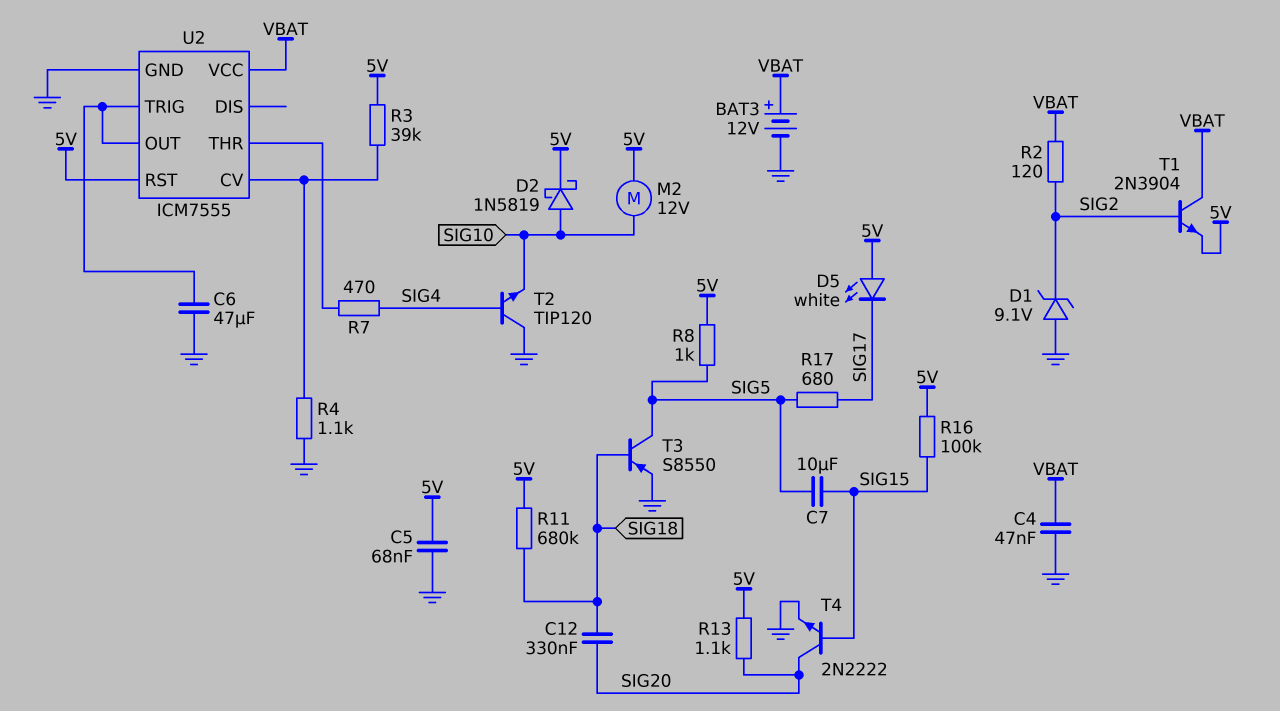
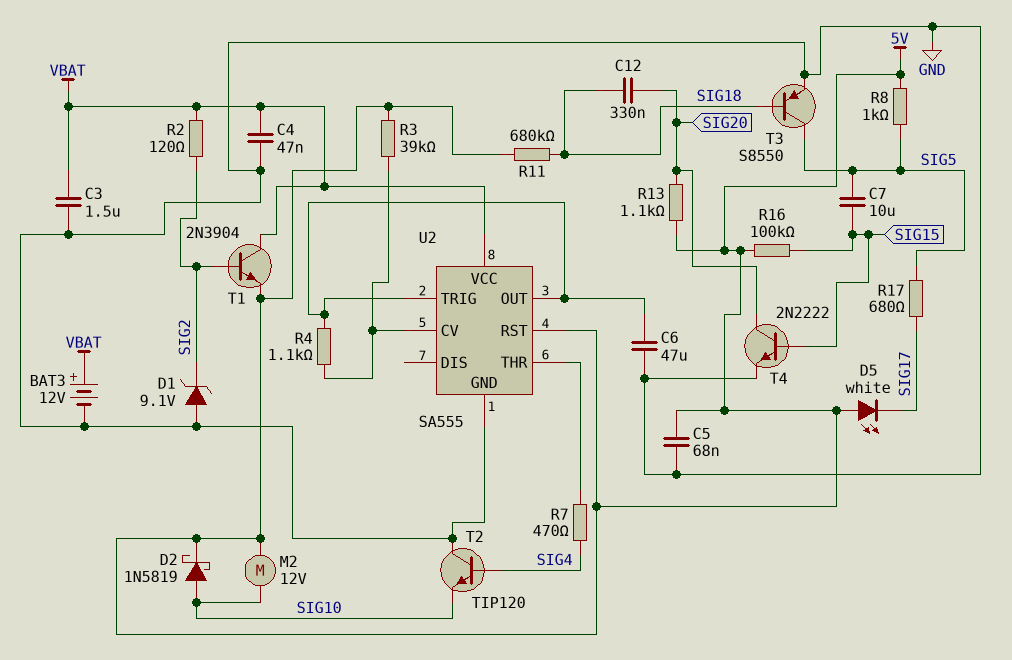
C3: none -> 1.5uF (GND, VBAT)
R4: 1.1k (GND, U2/CV) -> 1.1k (U2/CV, U2/OUT)
U2: ICM7555 -> SA555

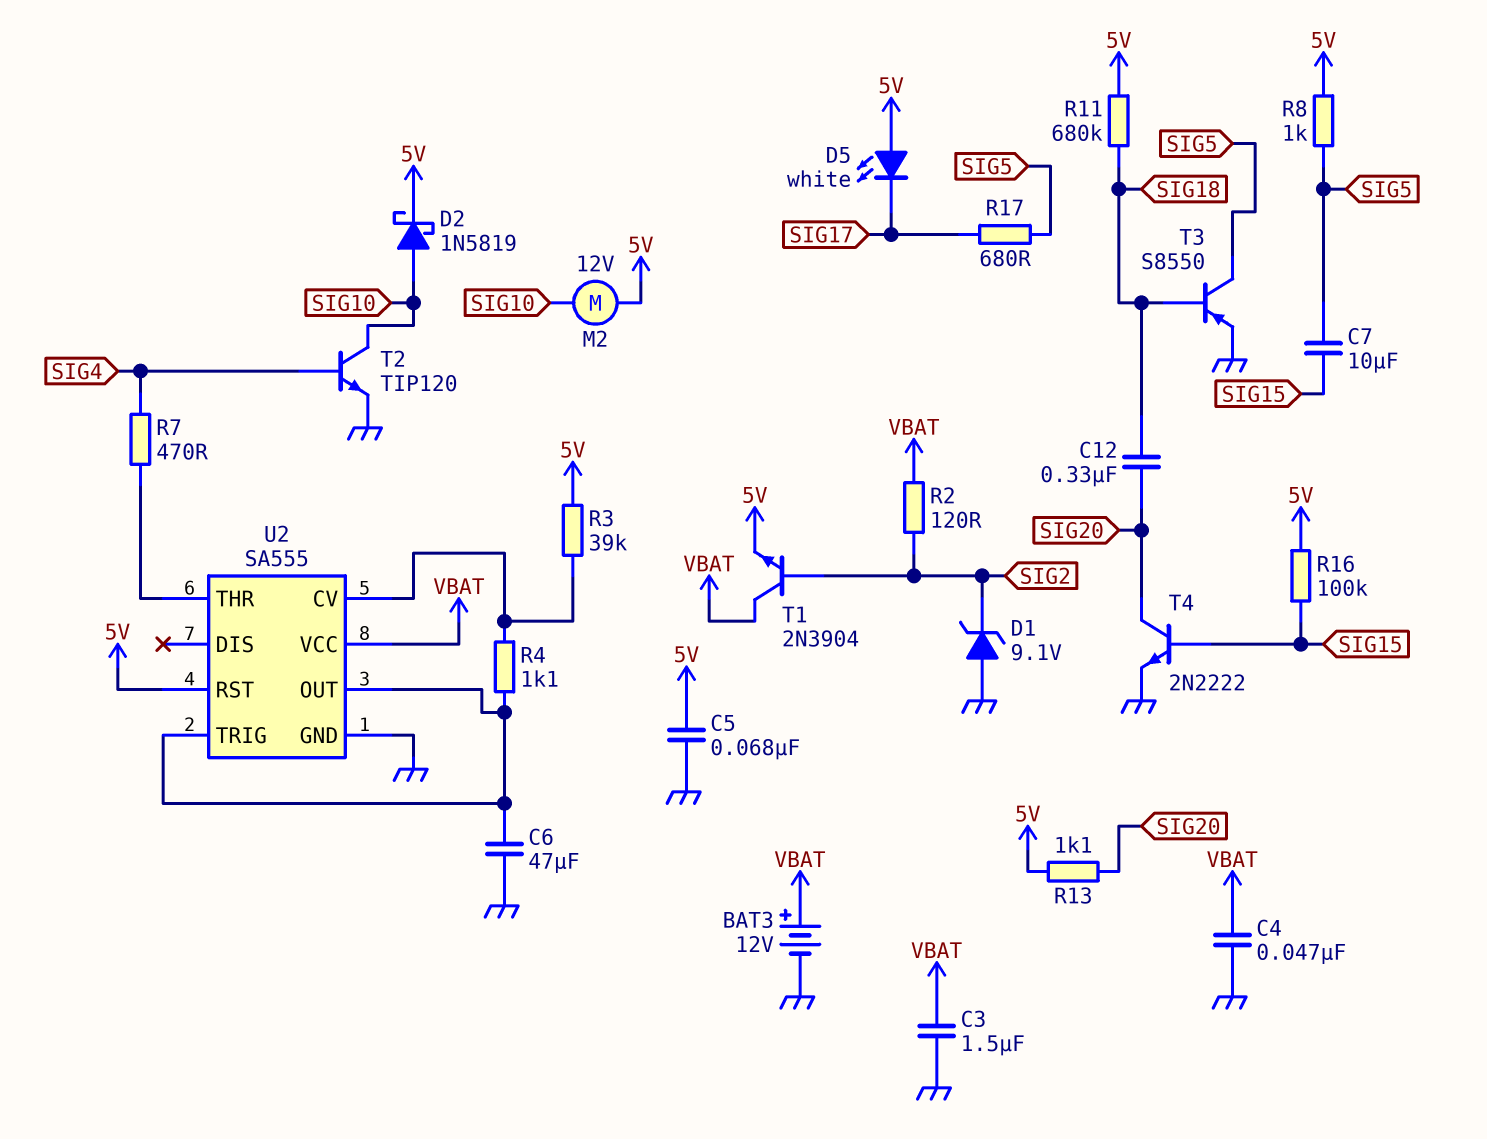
T2: NPN TIP120 (B SIG4, C GND, E SIG10) -> NPN TIP120 (B SIG4, C SIG10, E GND)

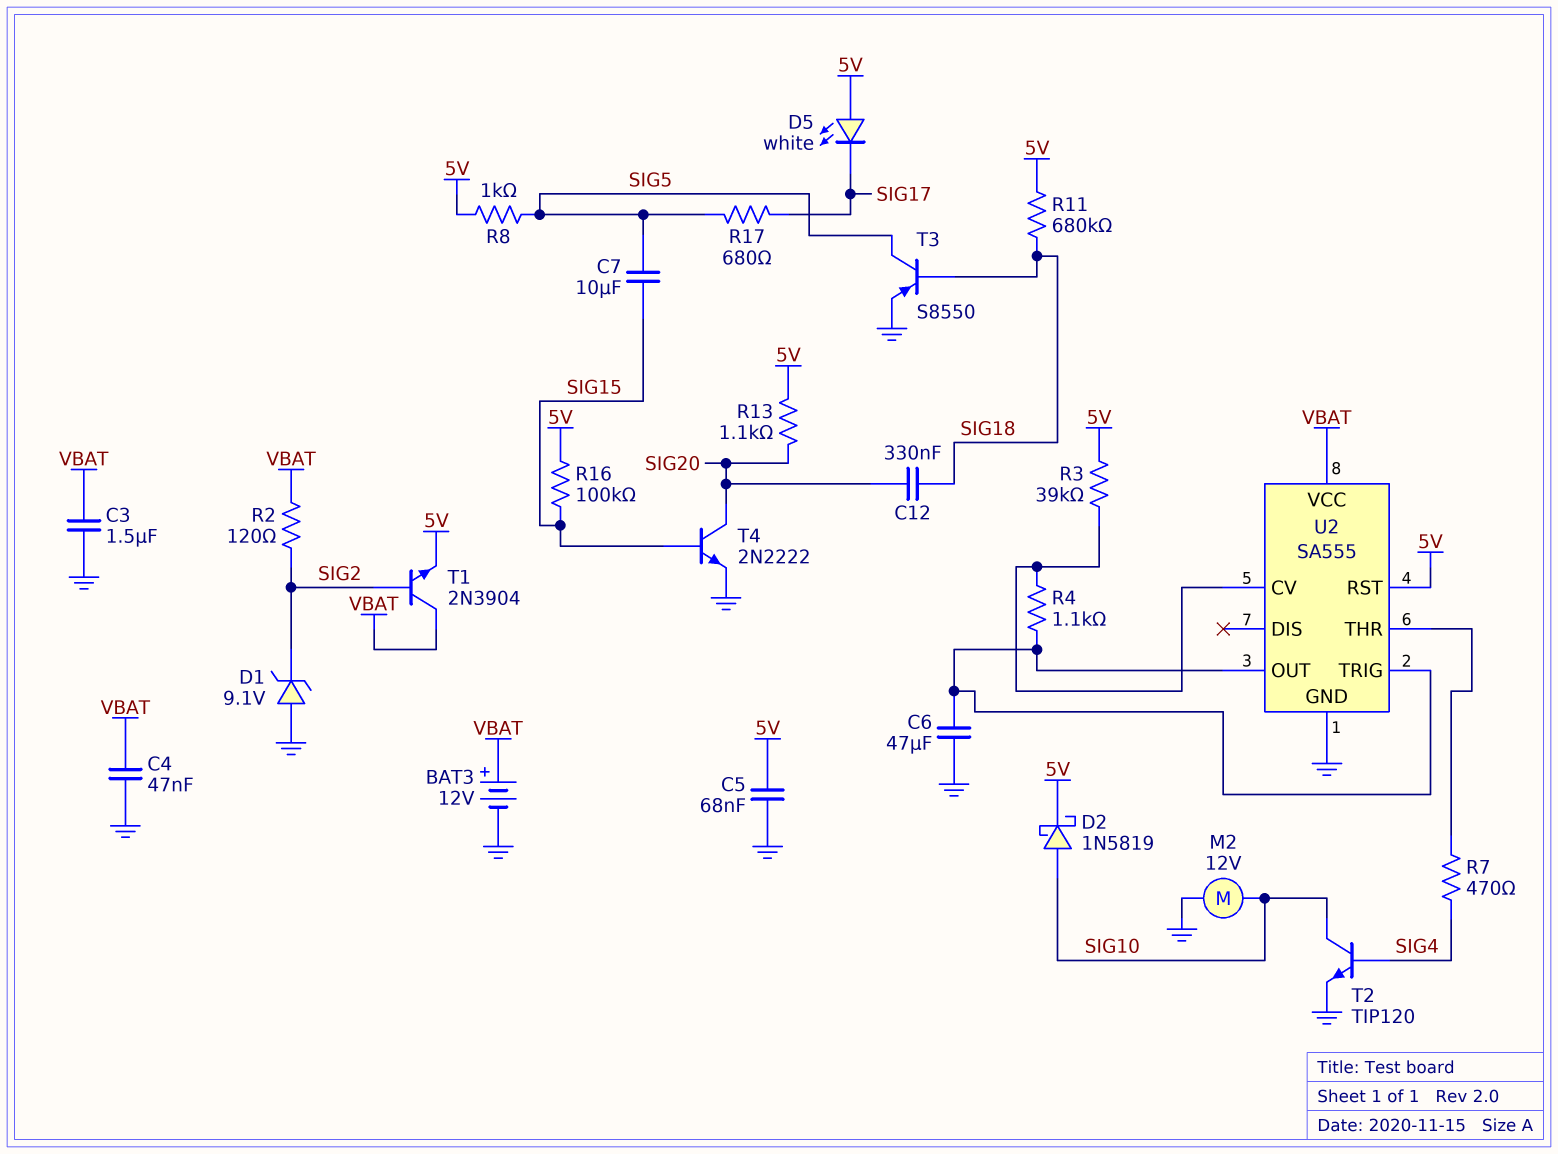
M2: motor 12V (5V, SIG10) -> motor 12V (GND, SIG10)

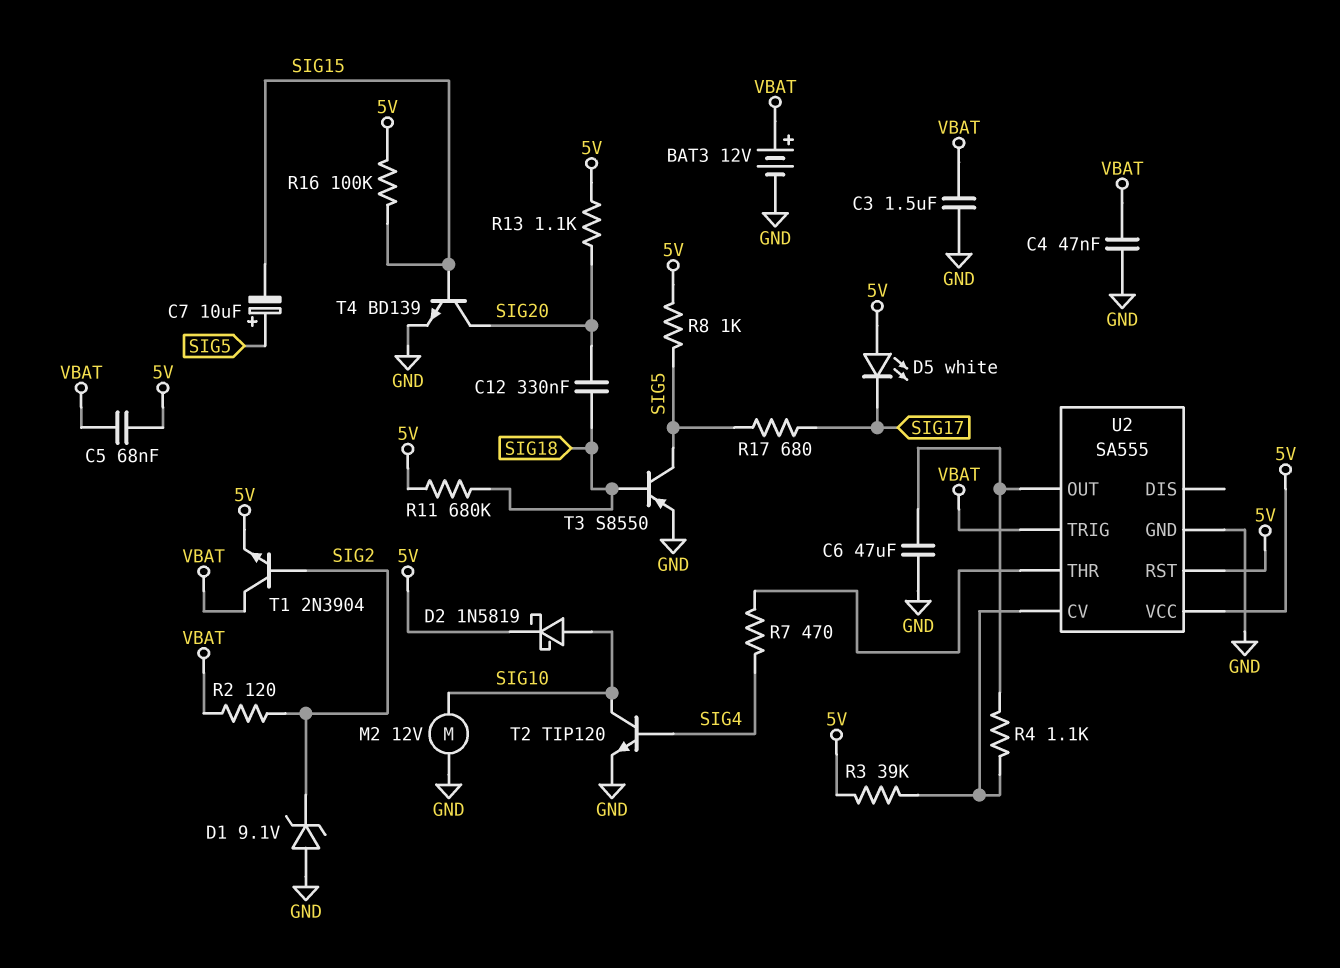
C5: 68nF (5V, GND) -> 68nF (5V, VBAT)
C7: 10uF (SIG5, SIG15) -> 10uF (plus SIG5, minus SIG15)
T4: NPN 2N2222 (B SIG15, C SIG20, E GND) -> NPN BD139 (B SIG15, C SIG20, E GND)
U2 pin TRIG: U2/OUT -> VBAT
U2 pin VCC: VBAT -> 5V

